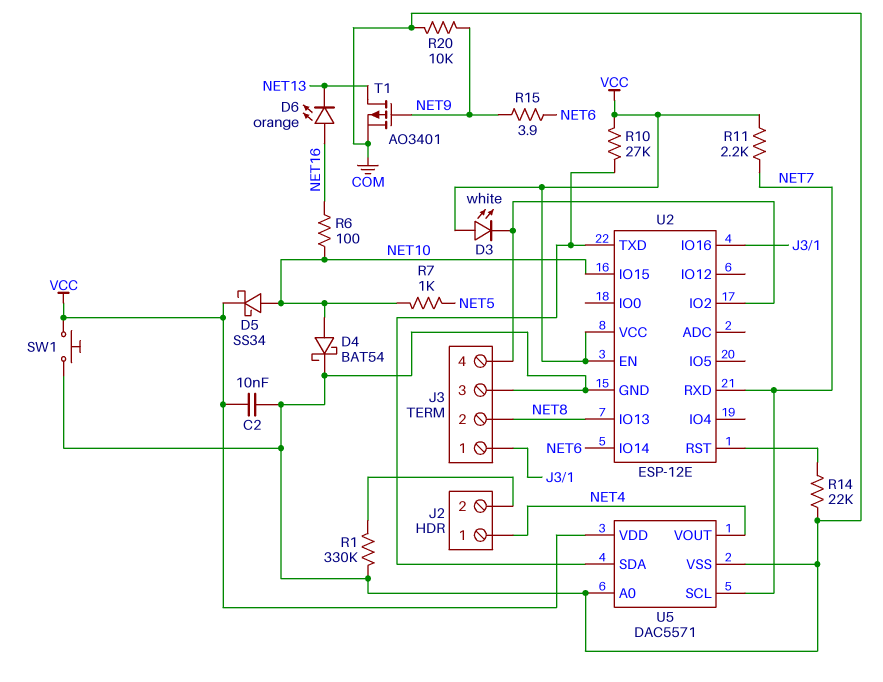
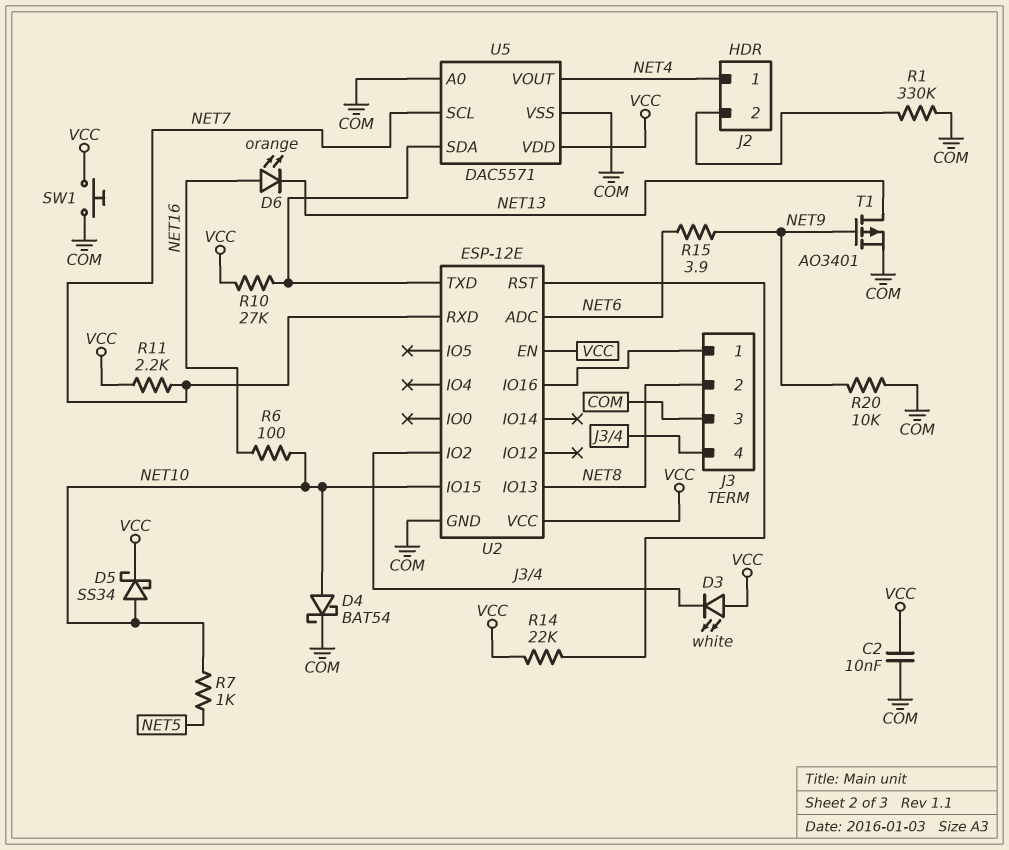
R14: 22k (COM, U2/RST) -> 22k (U2/RST, VCC)
U2 pin ADC: none -> NET6
U2 pin IO14: NET6 -> none

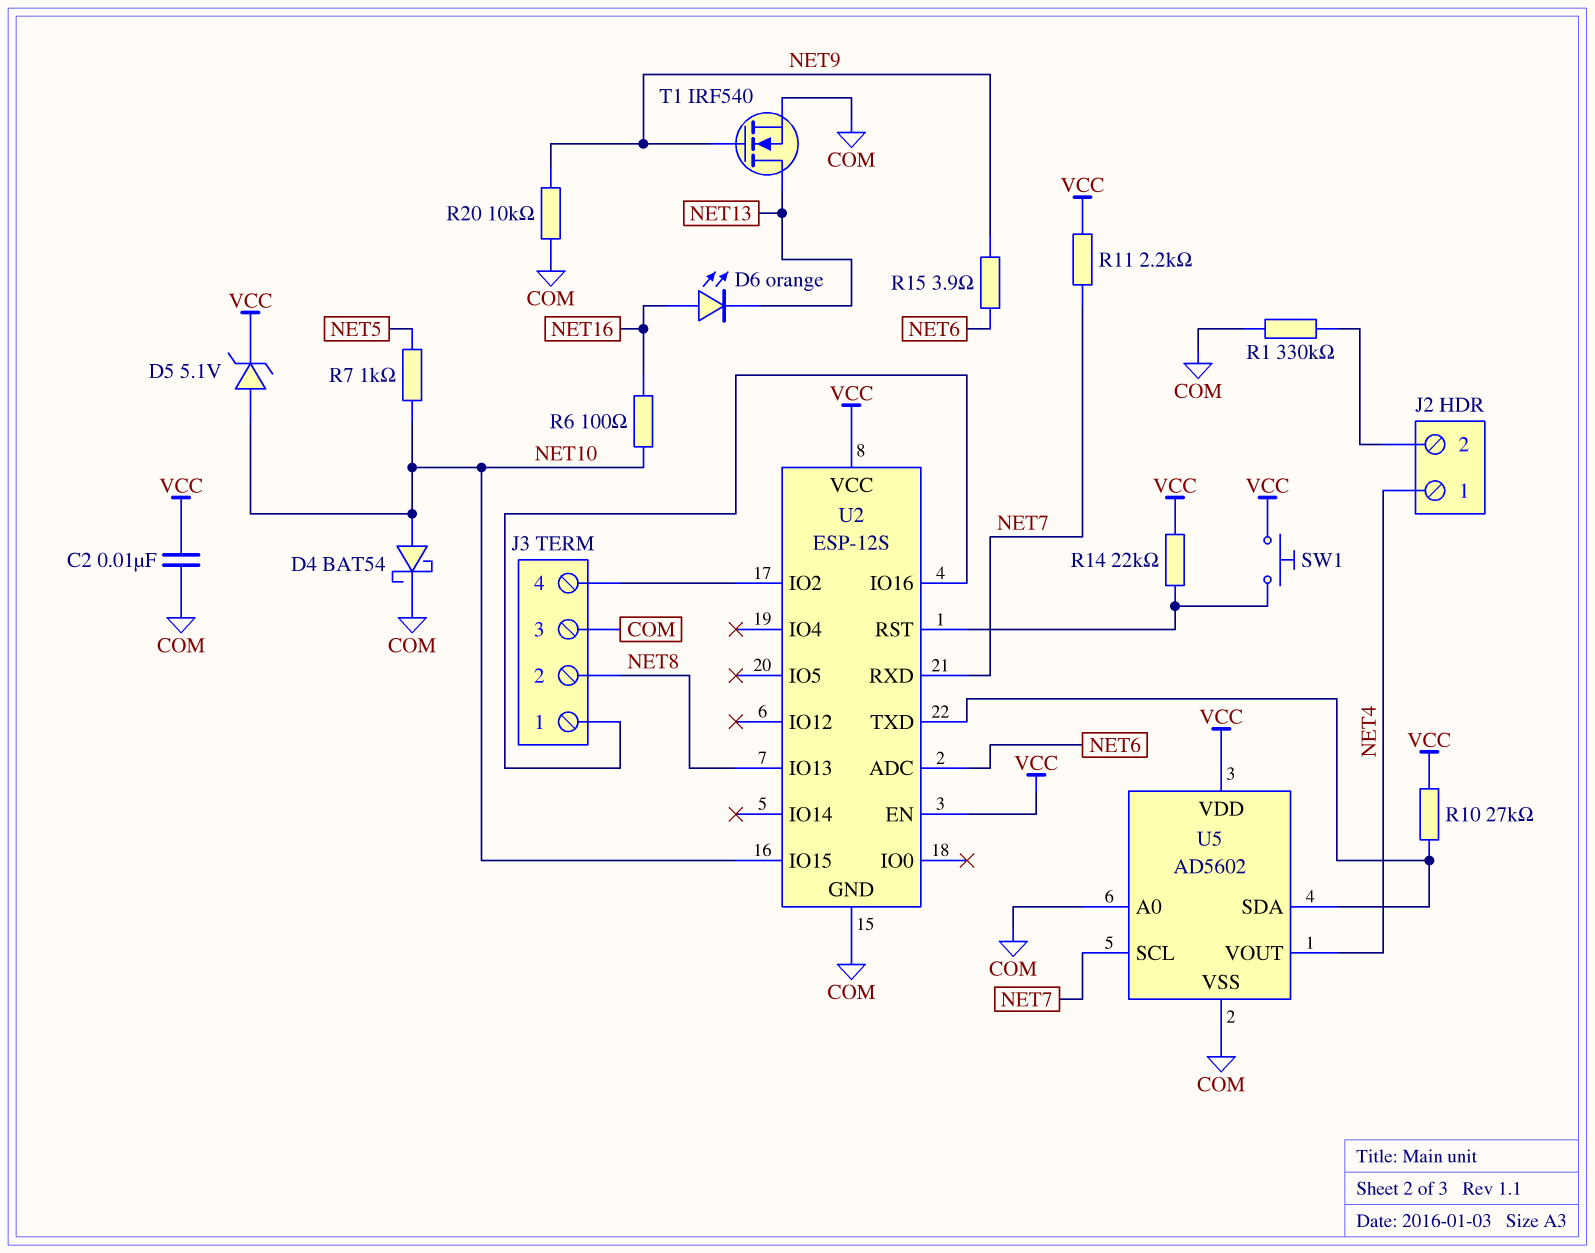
D3: LED white (A VCC, K J3/4) -> none
D5: schottky SS34 (A NET10, K VCC) -> zener 5.1V (A NET10, K VCC)
SW1: button (COM, VCC) -> button (U2/RST, VCC)
T1: PMOS AO3401 (G NET9, D NET13, S COM) -> NMOS IRF540 (G NET9, D NET13, S COM)
U2: ESP-12E -> ESP-12S
U5: DAC5571 -> AD5602

